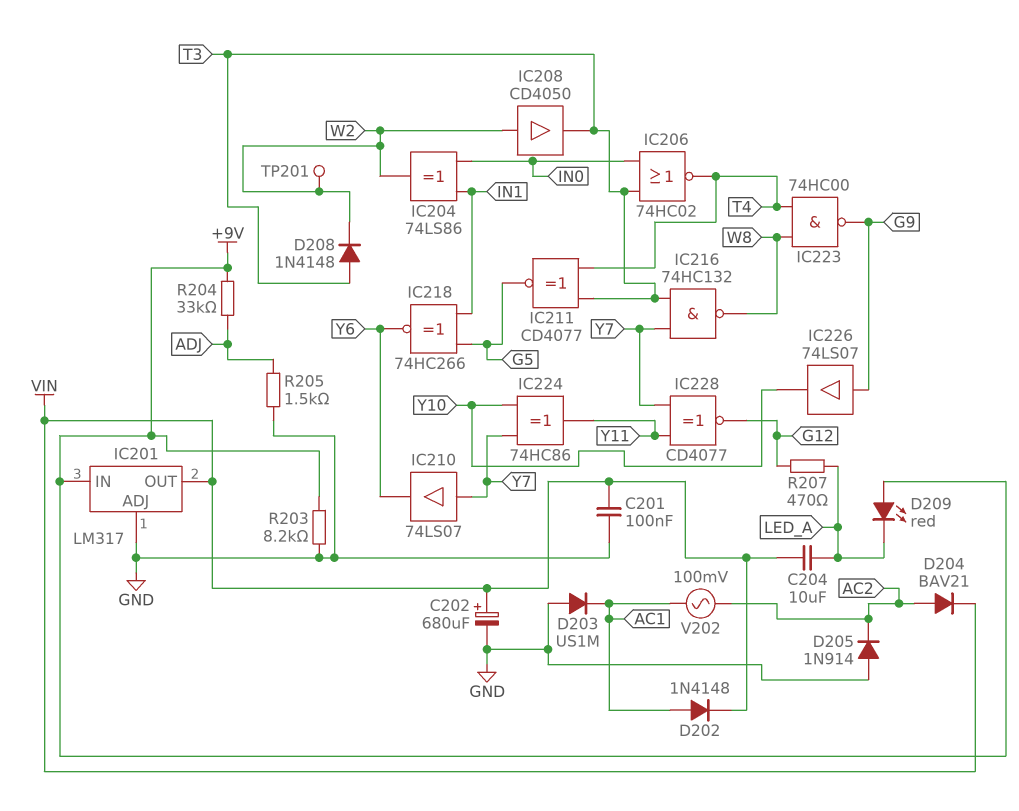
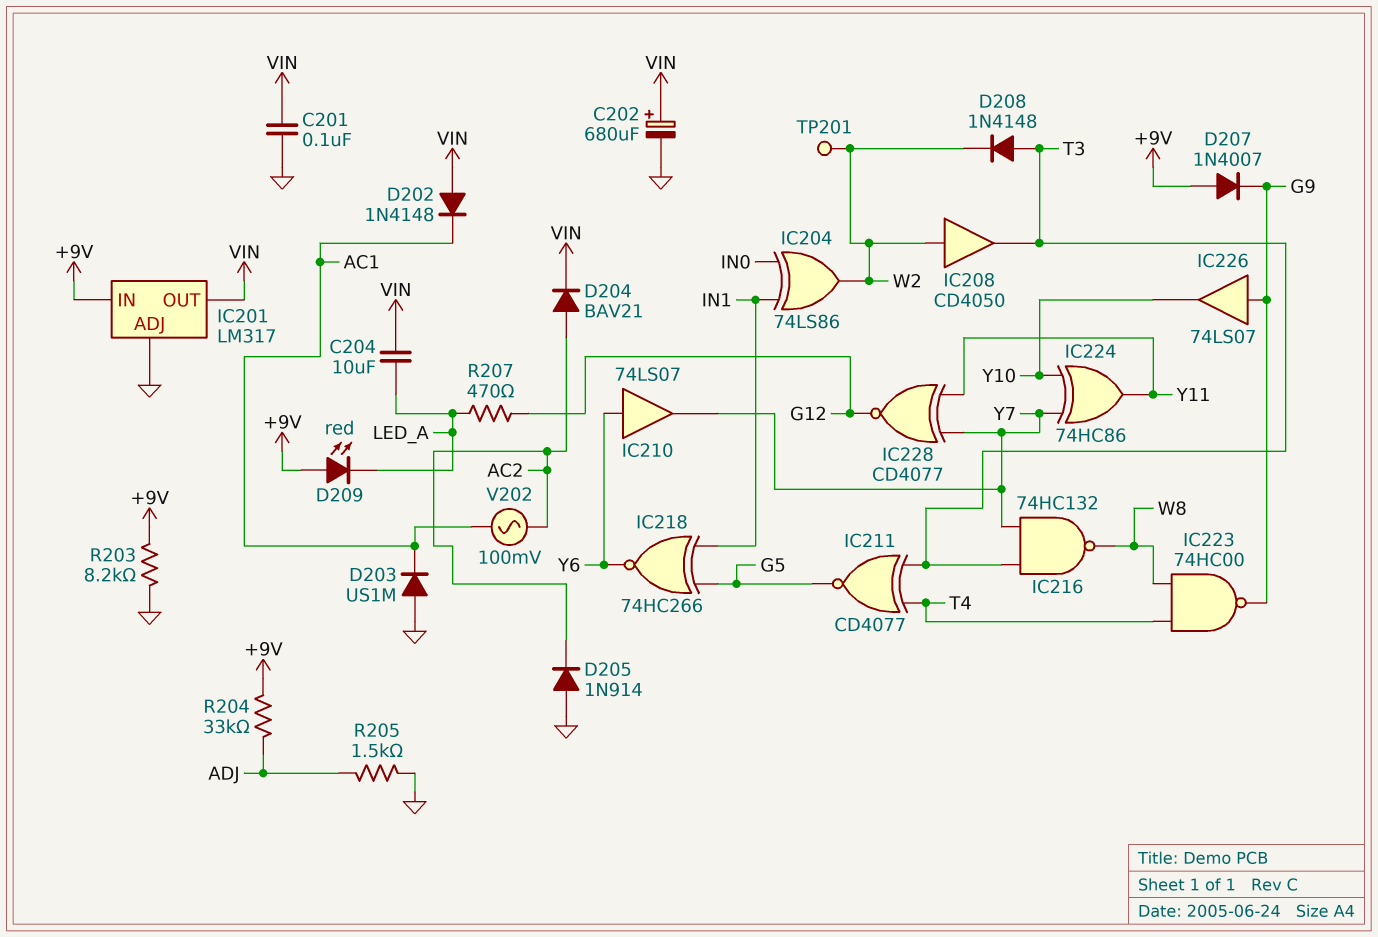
D202: diode 1N4148 (A AC1, K VIN) -> diode 1N4148 (A VIN, K AC1)
D207: none -> diode 1N4007 (A +9V, K G9)
IC206: NOR 74HC02 (in IN0, in T3, out T4) -> none
IC210: buffer 74LS07 (in Y7, out Y6) -> buffer 74LS07 (in Y6, out Y7)

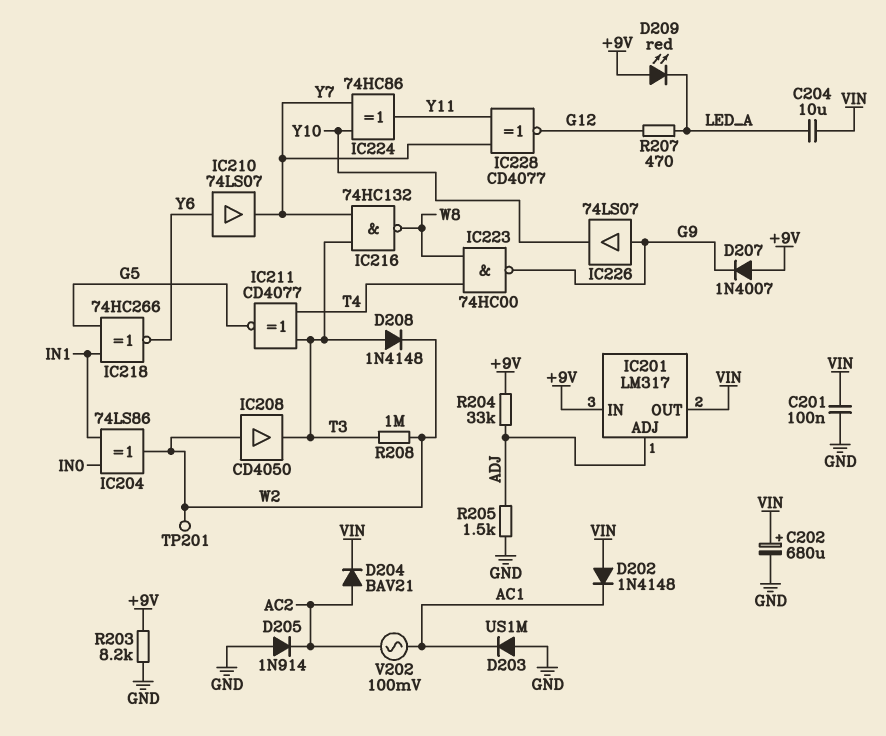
IC201 pin ADJ: GND -> ADJ
R208: none -> 1M (T3, W2)

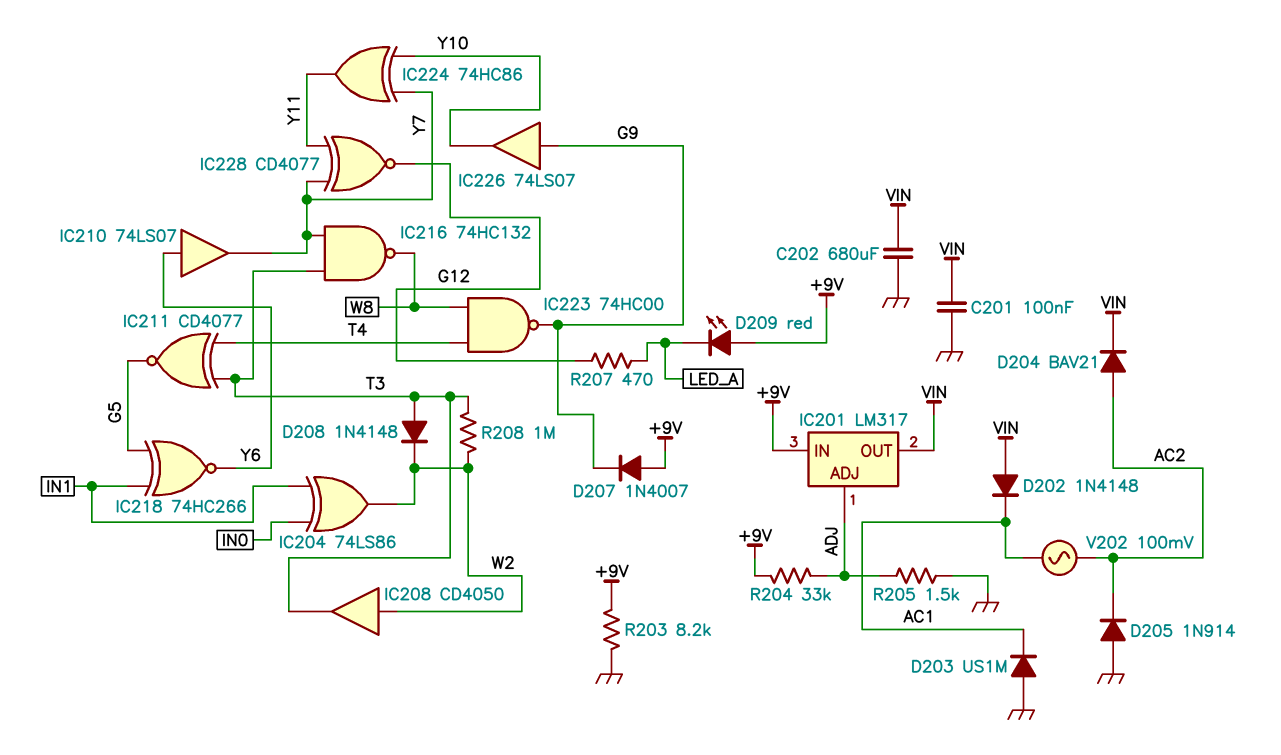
C202: 680uF (plus VIN, minus GND) -> 680uF (GND, VIN)
C204: 10uF (LED_A, VIN) -> none
TP201: test point (W2) -> none

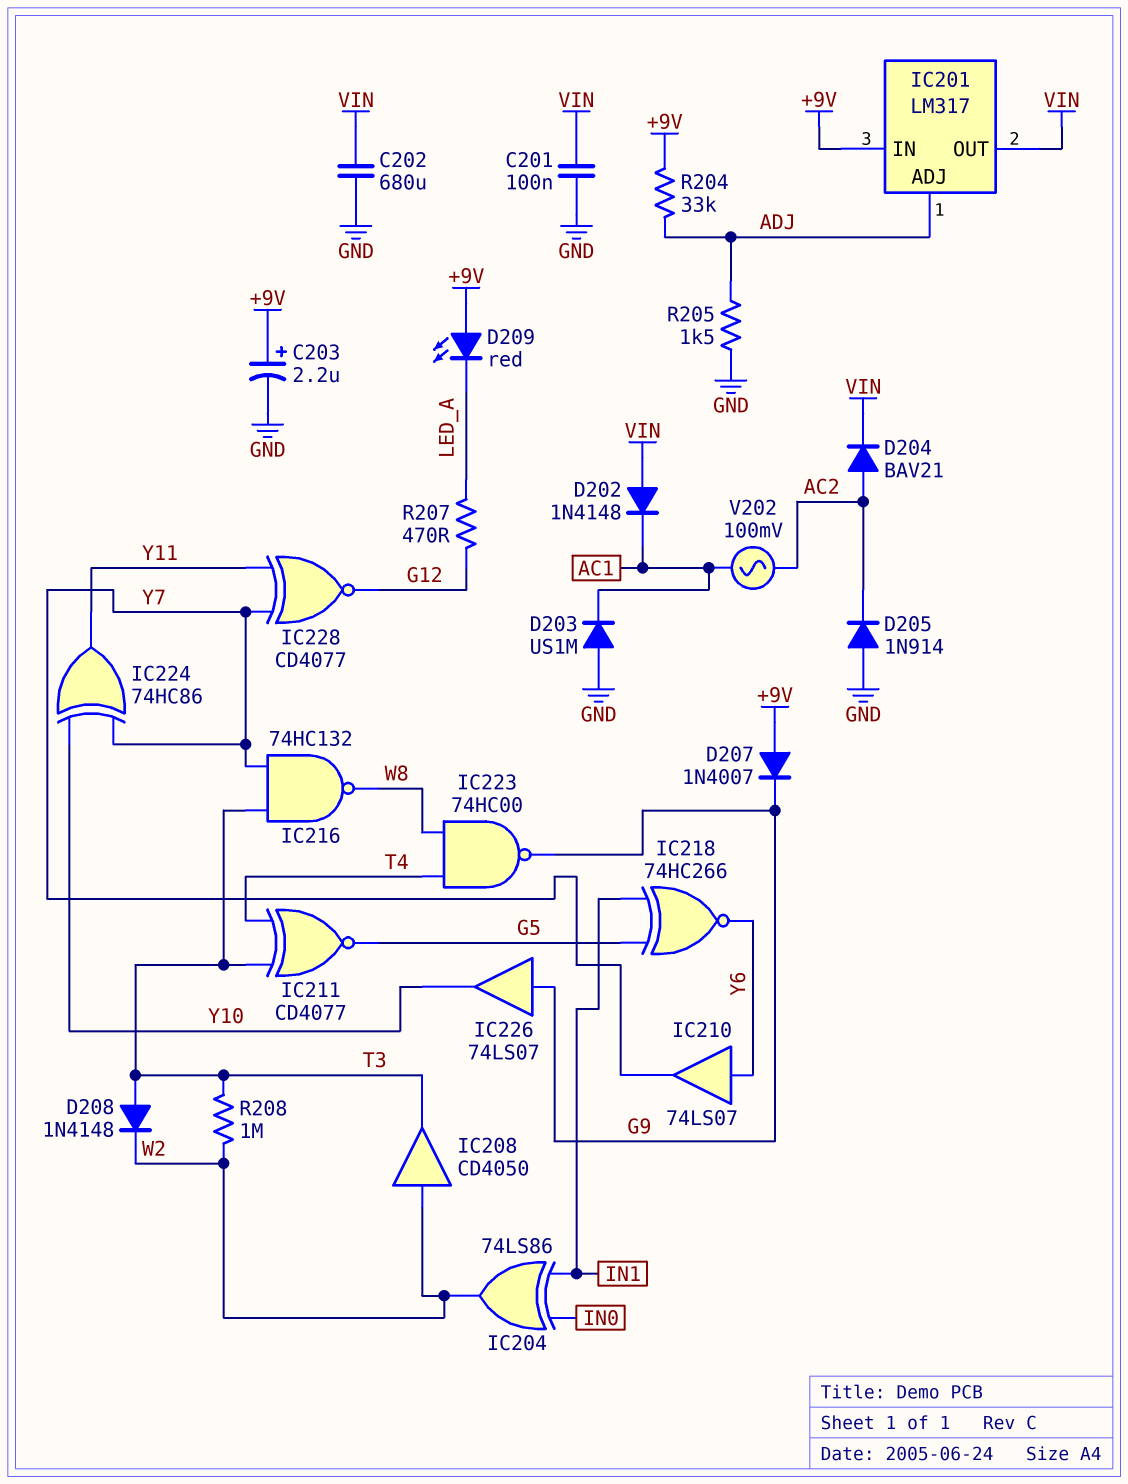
C203: none -> 2.2uF (plus +9V, minus GND)
R203: 8.2k (+9V, GND) -> none

